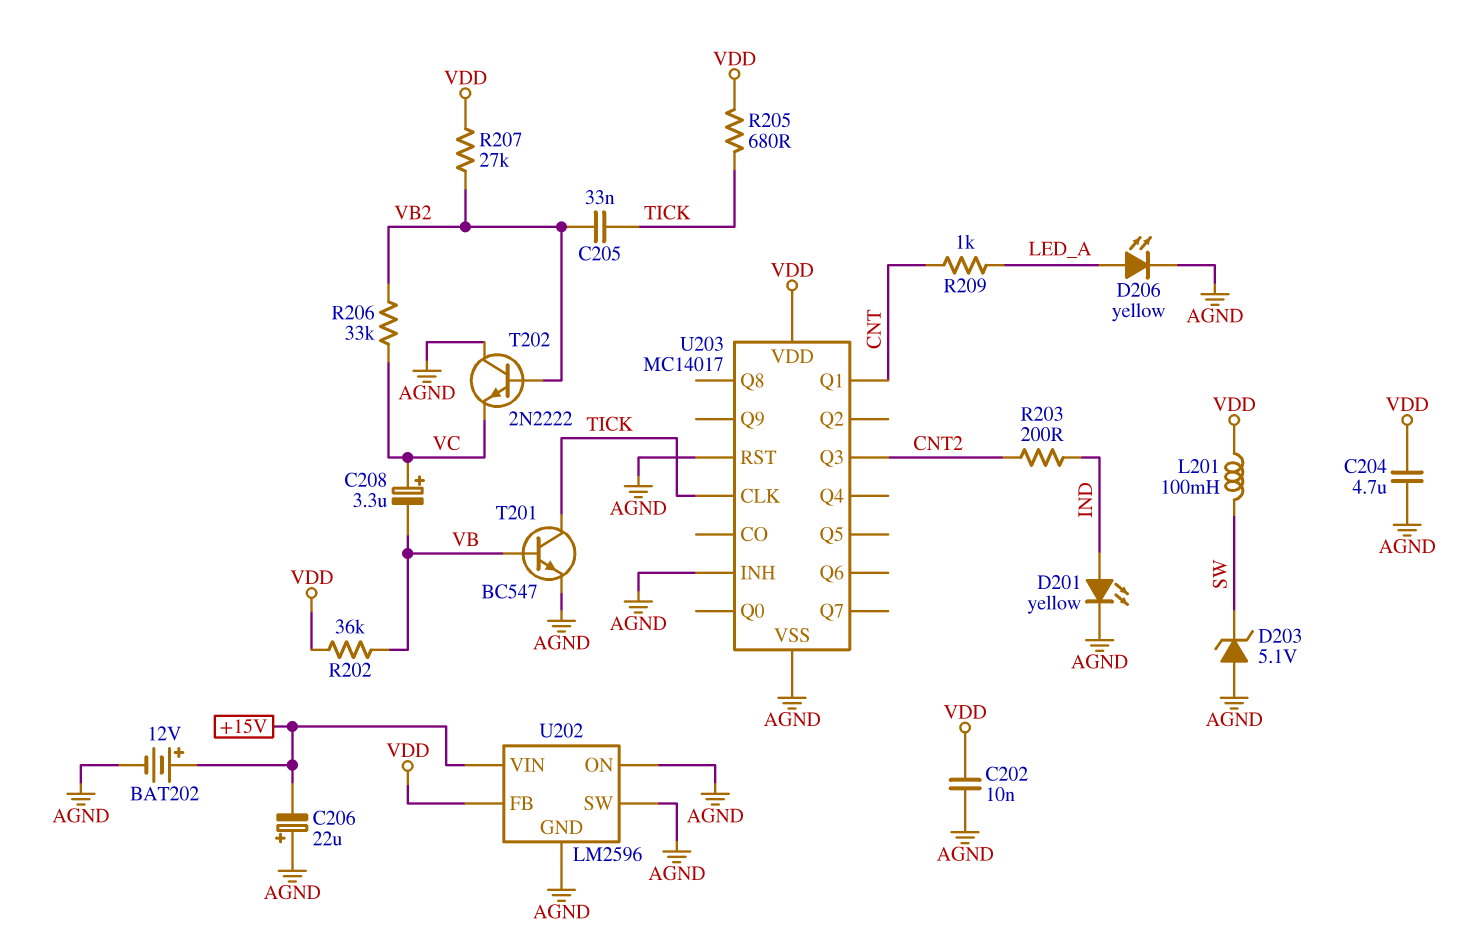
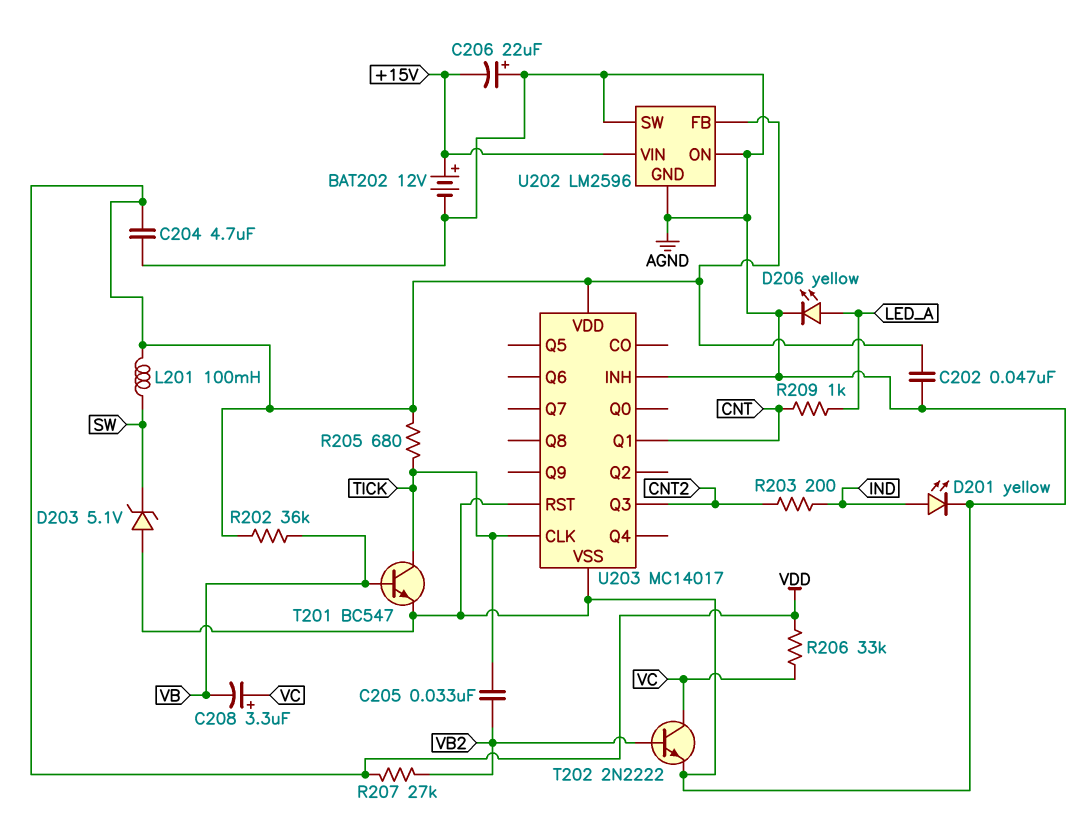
C202: 10nF (AGND, VDD) -> 47nF (AGND, VDD)
R206: 33k (VB2, VC) -> 33k (VC, VDD)
T202: NPN 2N2222 (B VB2, C AGND, E VC) -> NPN 2N2222 (B VB2, C VC, E AGND)

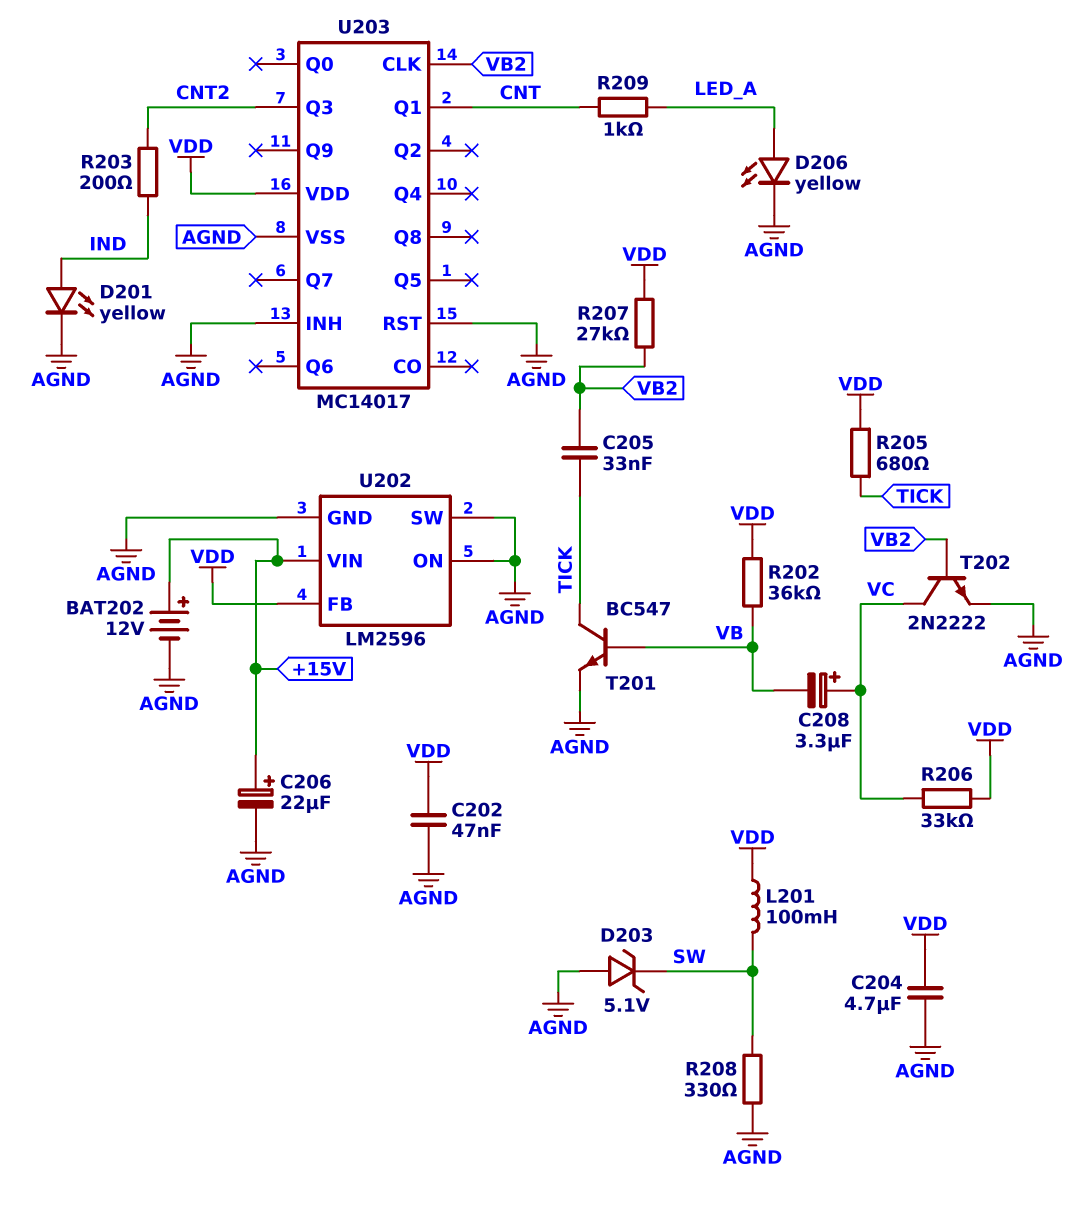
C206: 22uF (plus AGND, minus +15V) -> 22uF (plus +15V, minus AGND)
R208: none -> 330 (AGND, SW)
U203 pin CLK: TICK -> VB2

